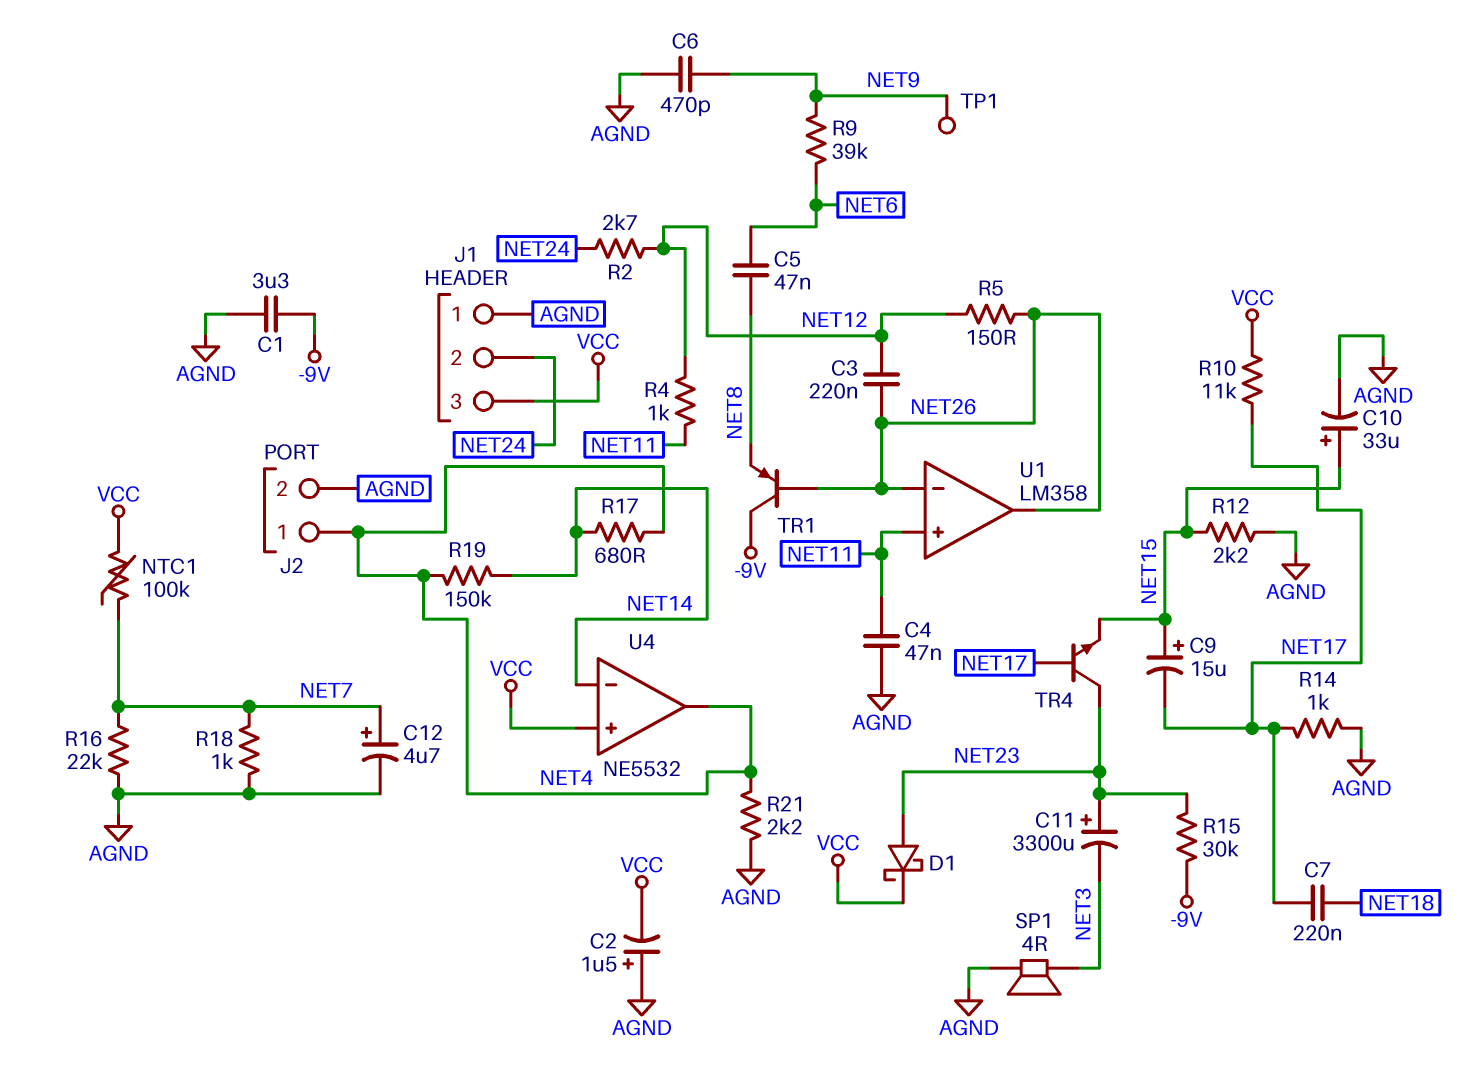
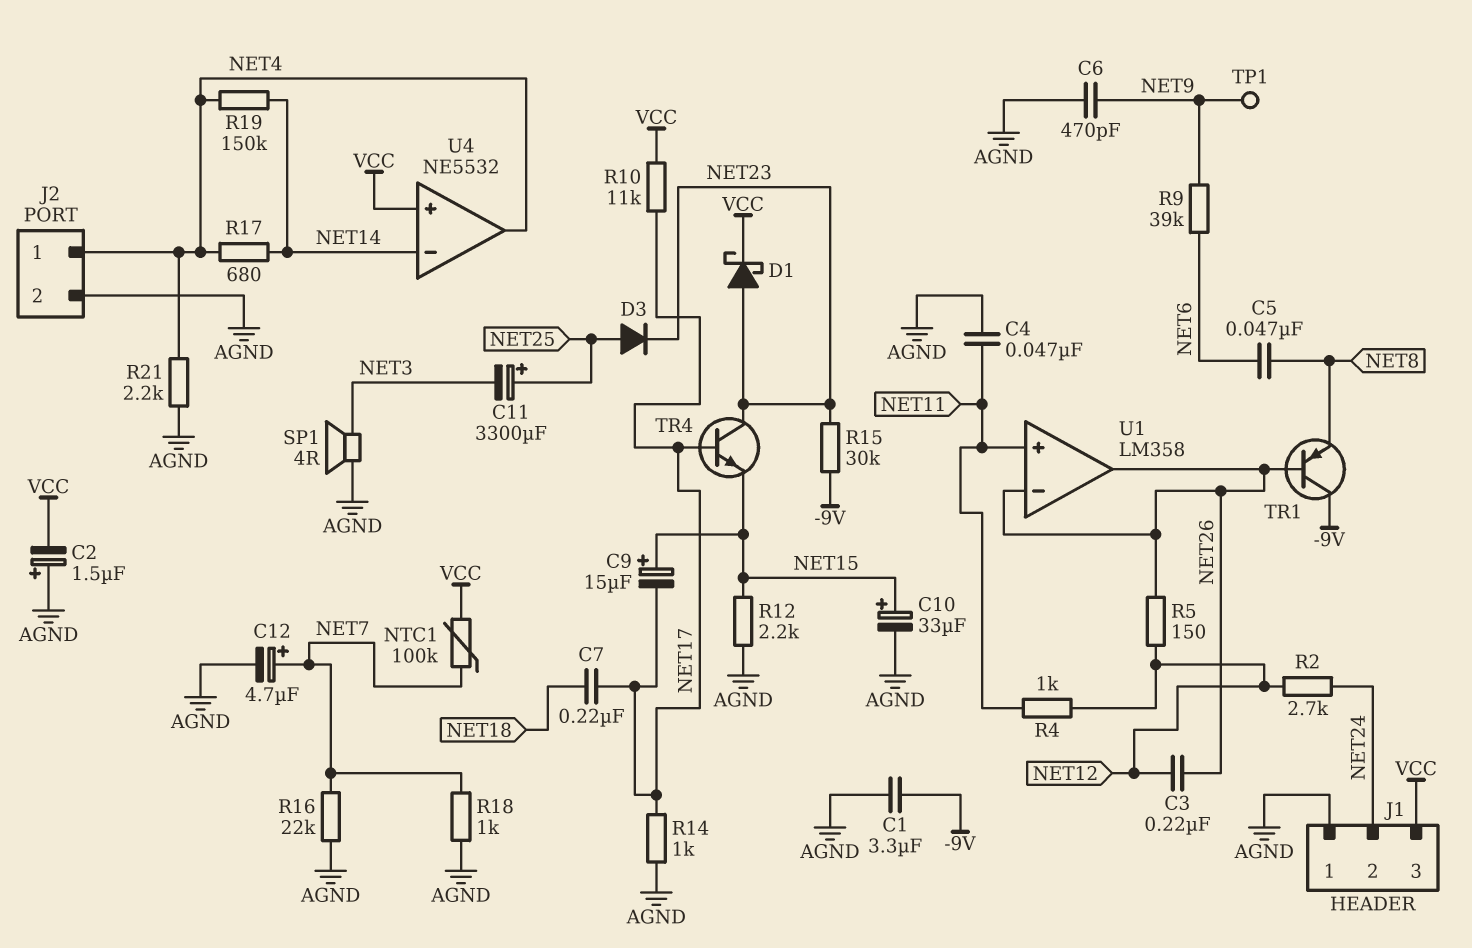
C11: 3300uF (plus NET23, minus NET3) -> 3300uF (plus NET25, minus NET3)
D3: none -> diode (A NET25, K NET23)

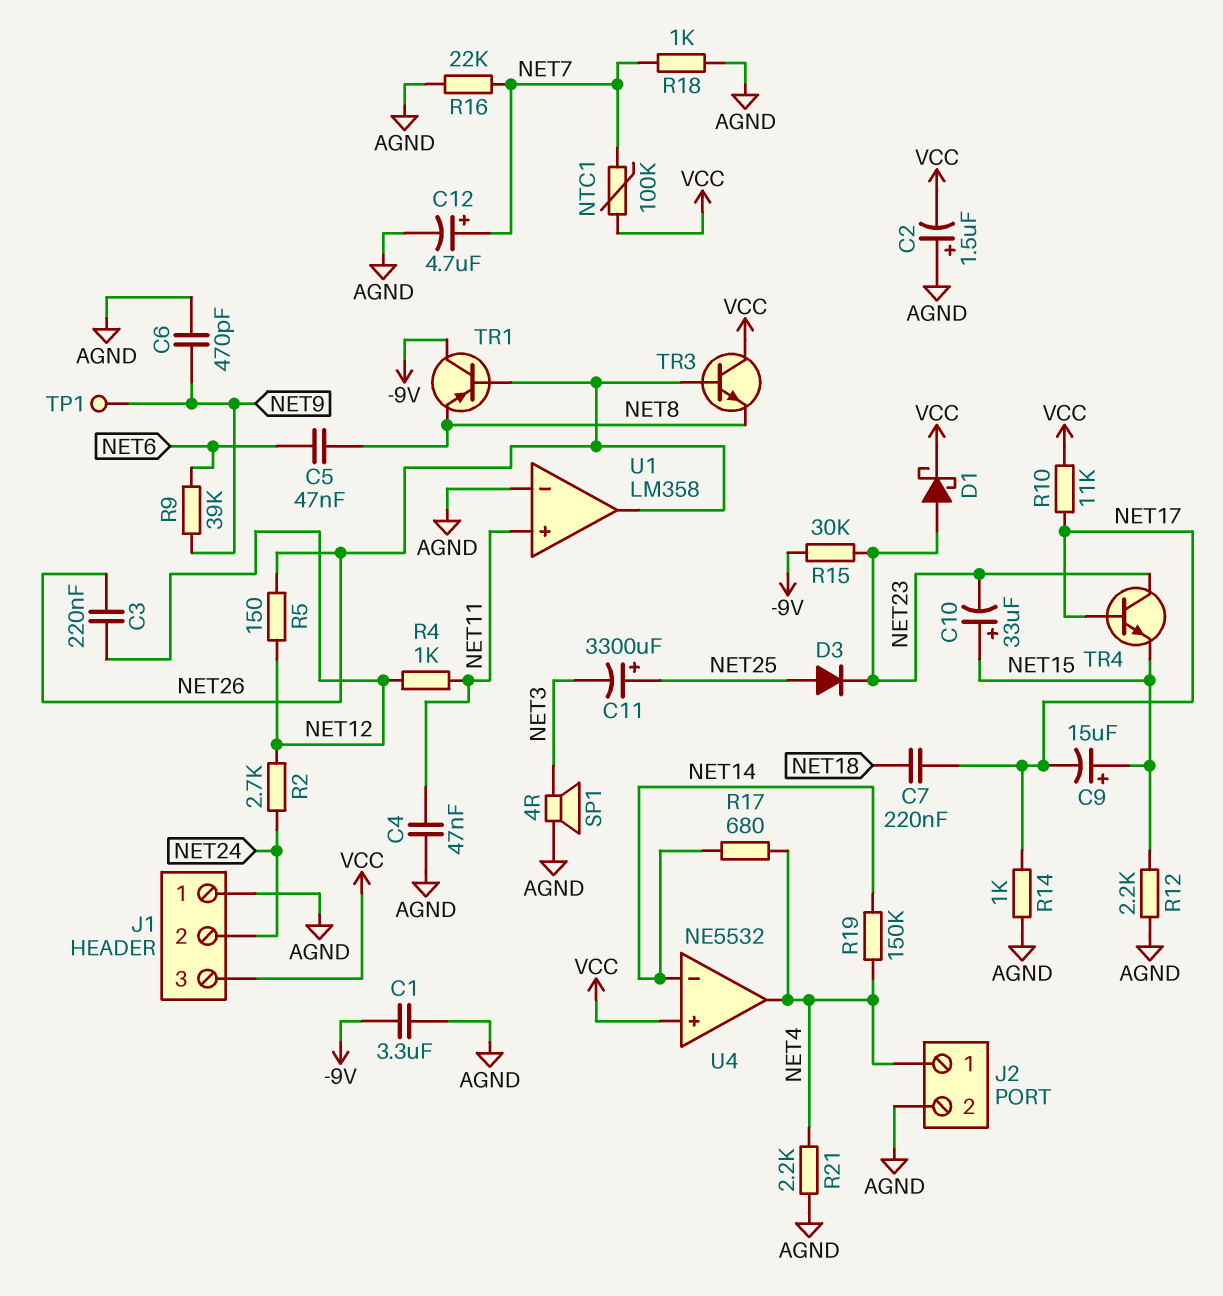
C10: 33uF (plus NET15, minus AGND) -> 33uF (plus NET15, minus NET23)
TR3: none -> NPN (B NET26, C VCC, E NET8)
U1 pin in-: NET26 -> AGND

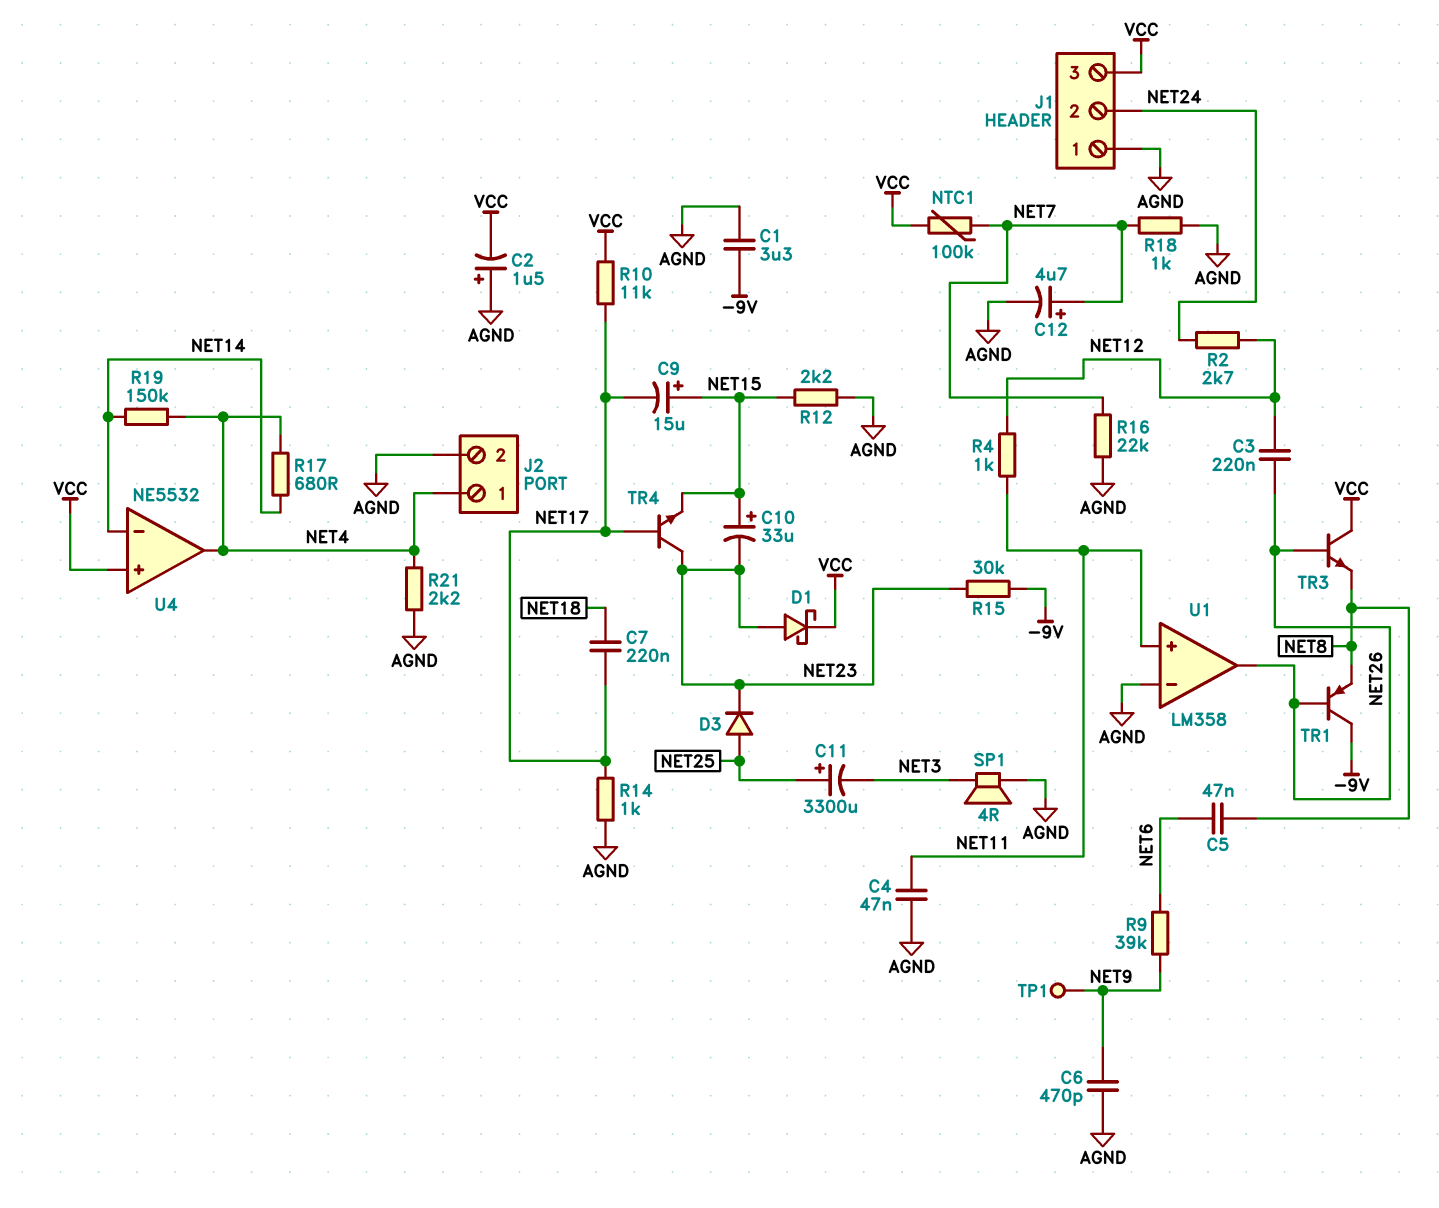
R5: 150 (NET12, NET26) -> none

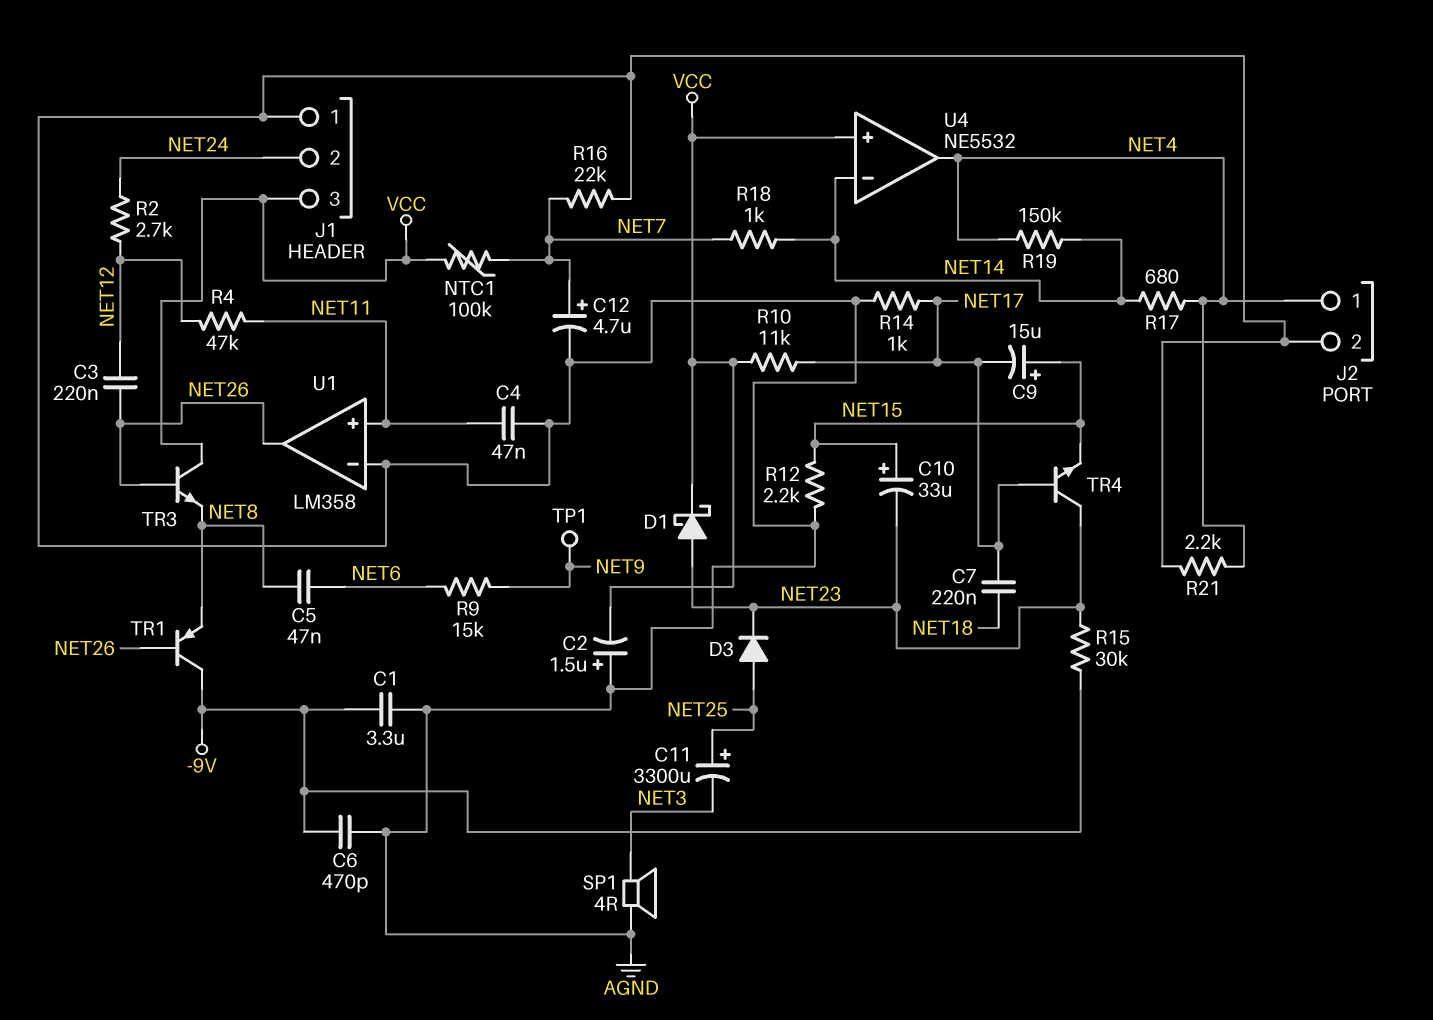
C6: 470pF (AGND, NET9) -> 470pF (-9V, AGND)
R4: 1k (NET11, NET12) -> 47k (NET11, NET12)
R9: 39k (NET6, NET9) -> 15k (NET6, NET9)
R18: 1k (AGND, NET7) -> 1k (NET7, NET14)

